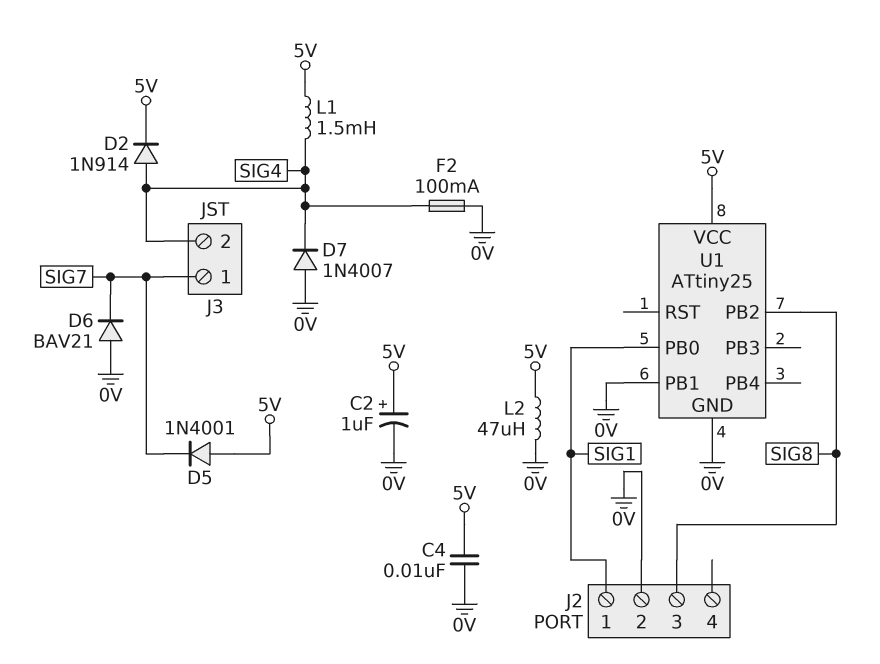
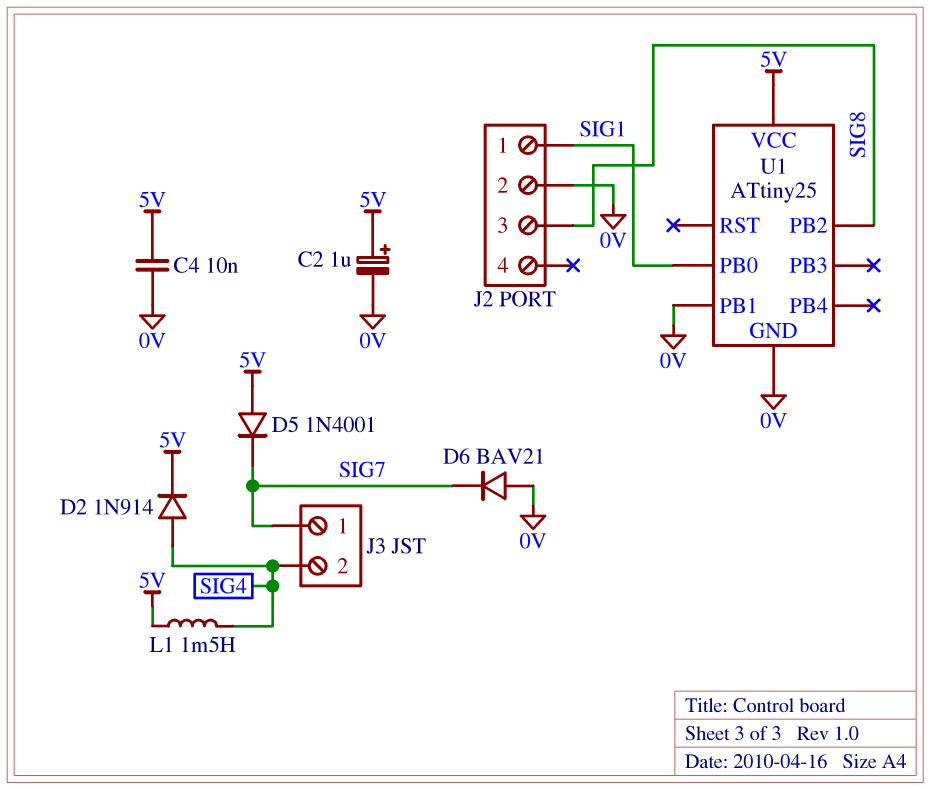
D7: diode 1N4007 (A 0V, K SIG4) -> none
F2: 100mA (0V, SIG4) -> none
L2: 47uH (0V, 5V) -> none

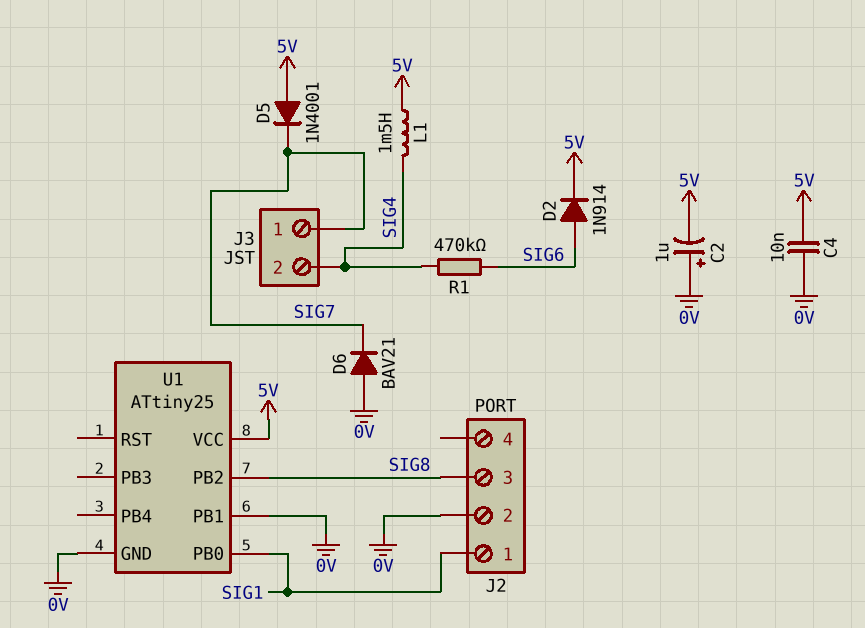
C2: 1uF (plus 5V, minus 0V) -> 1uF (plus 0V, minus 5V)
D2: diode 1N914 (A SIG4, K 5V) -> diode 1N914 (A SIG6, K 5V)
R1: none -> 470k (SIG4, SIG6)

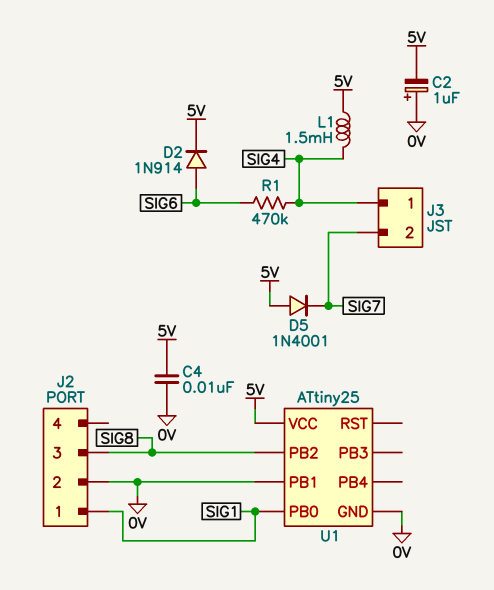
D6: diode BAV21 (A 0V, K SIG7) -> none
J3 pin 1: SIG7 -> SIG4
J3 pin 2: SIG4 -> SIG7

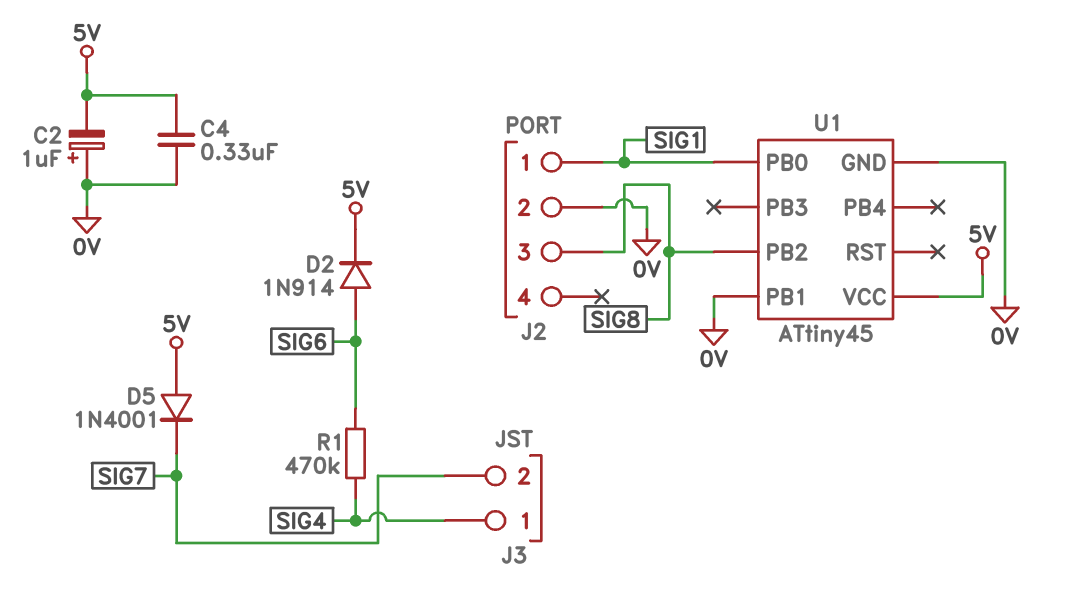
C4: 10nF (0V, 5V) -> 330nF (0V, 5V)
L1: 1.5mH (5V, SIG4) -> none
U1: ATtiny25 -> ATtiny45

